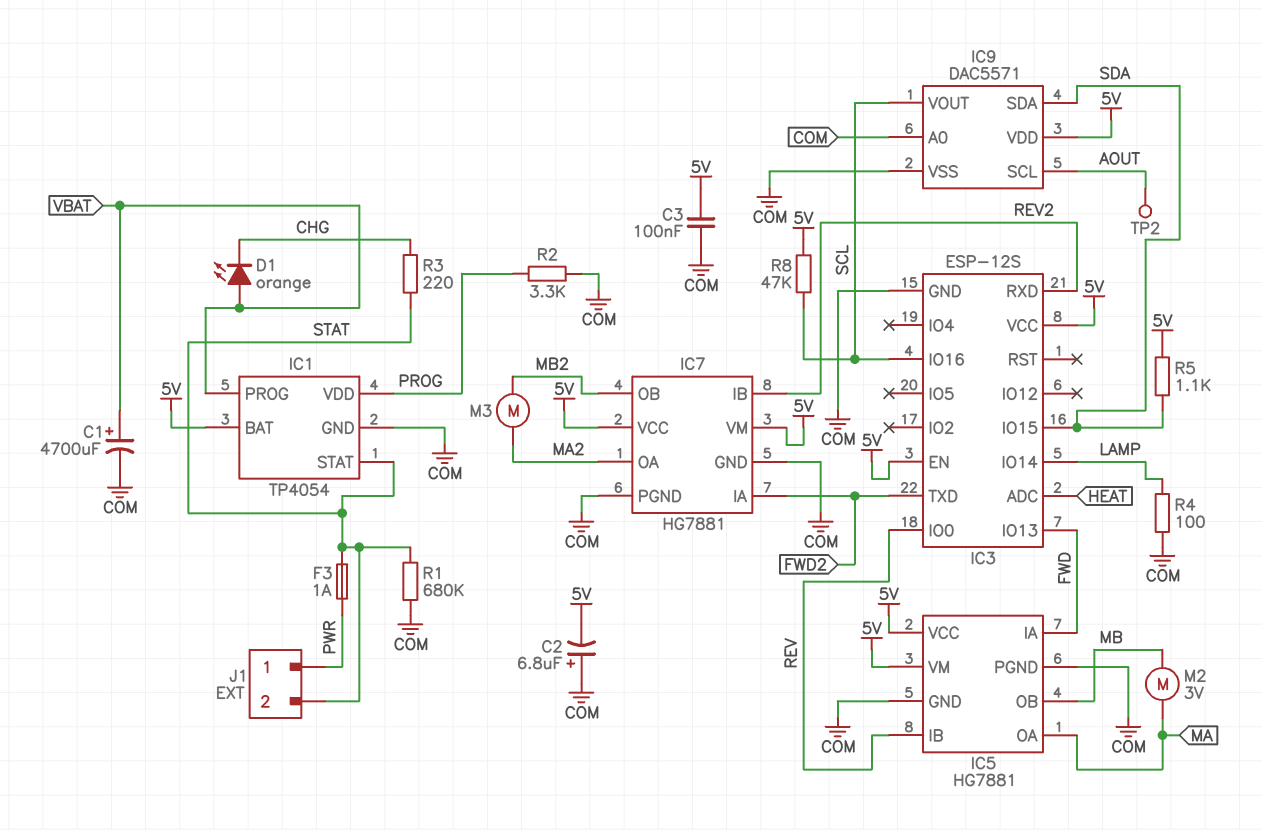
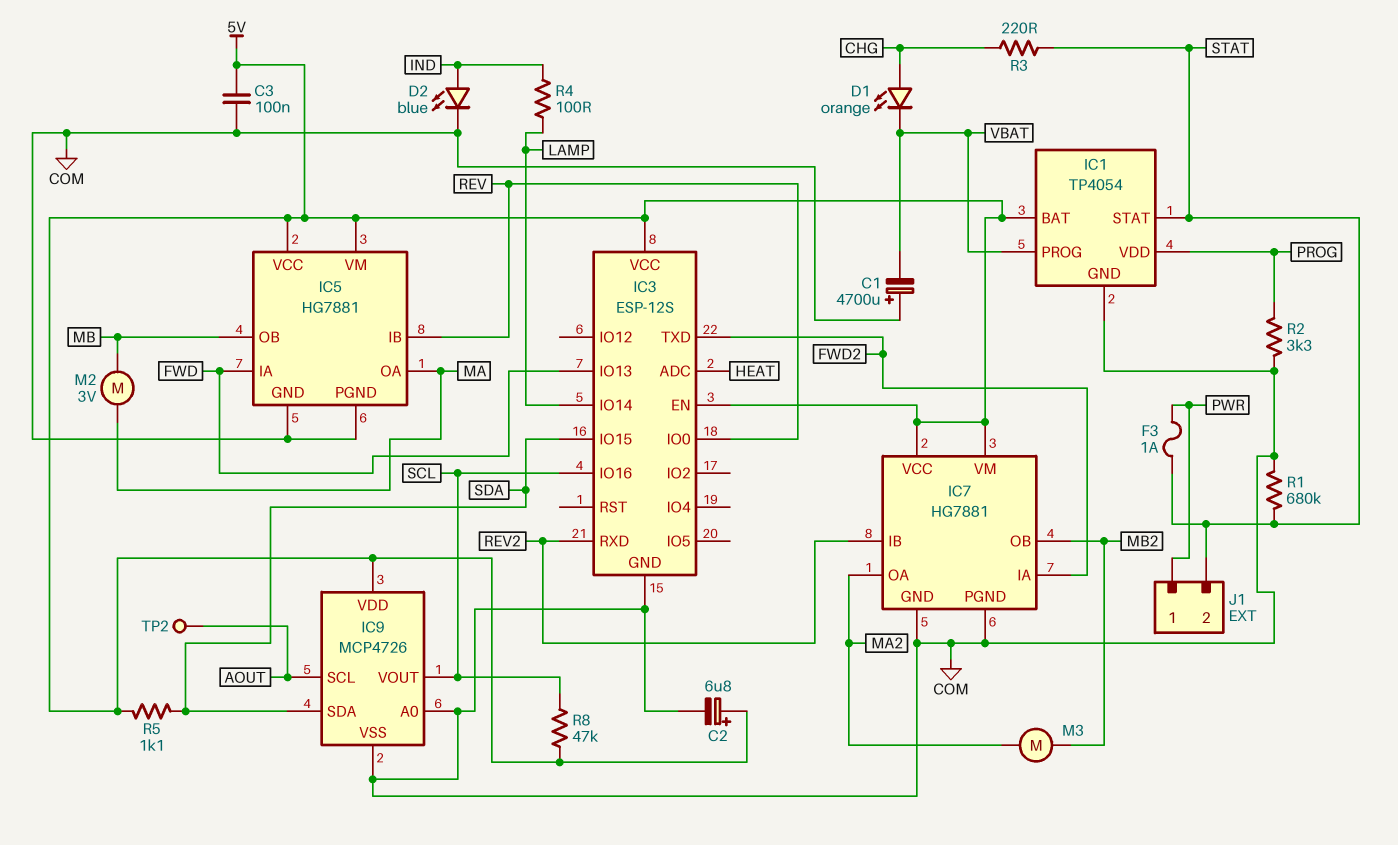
C1: 4700uF (plus VBAT, minus COM) -> 4700uF (plus COM, minus VBAT)
C2: 6.8uF (plus COM, minus 5V) -> 6.8uF (plus 5V, minus COM)
D1: LED orange (A VBAT, K CHG) -> LED orange (A CHG, K VBAT)
D2: none -> LED blue (A IND, K COM)
IC9: DAC5571 -> MCP4726
R4: 100 (COM, LAMP) -> 100 (IND, LAMP)

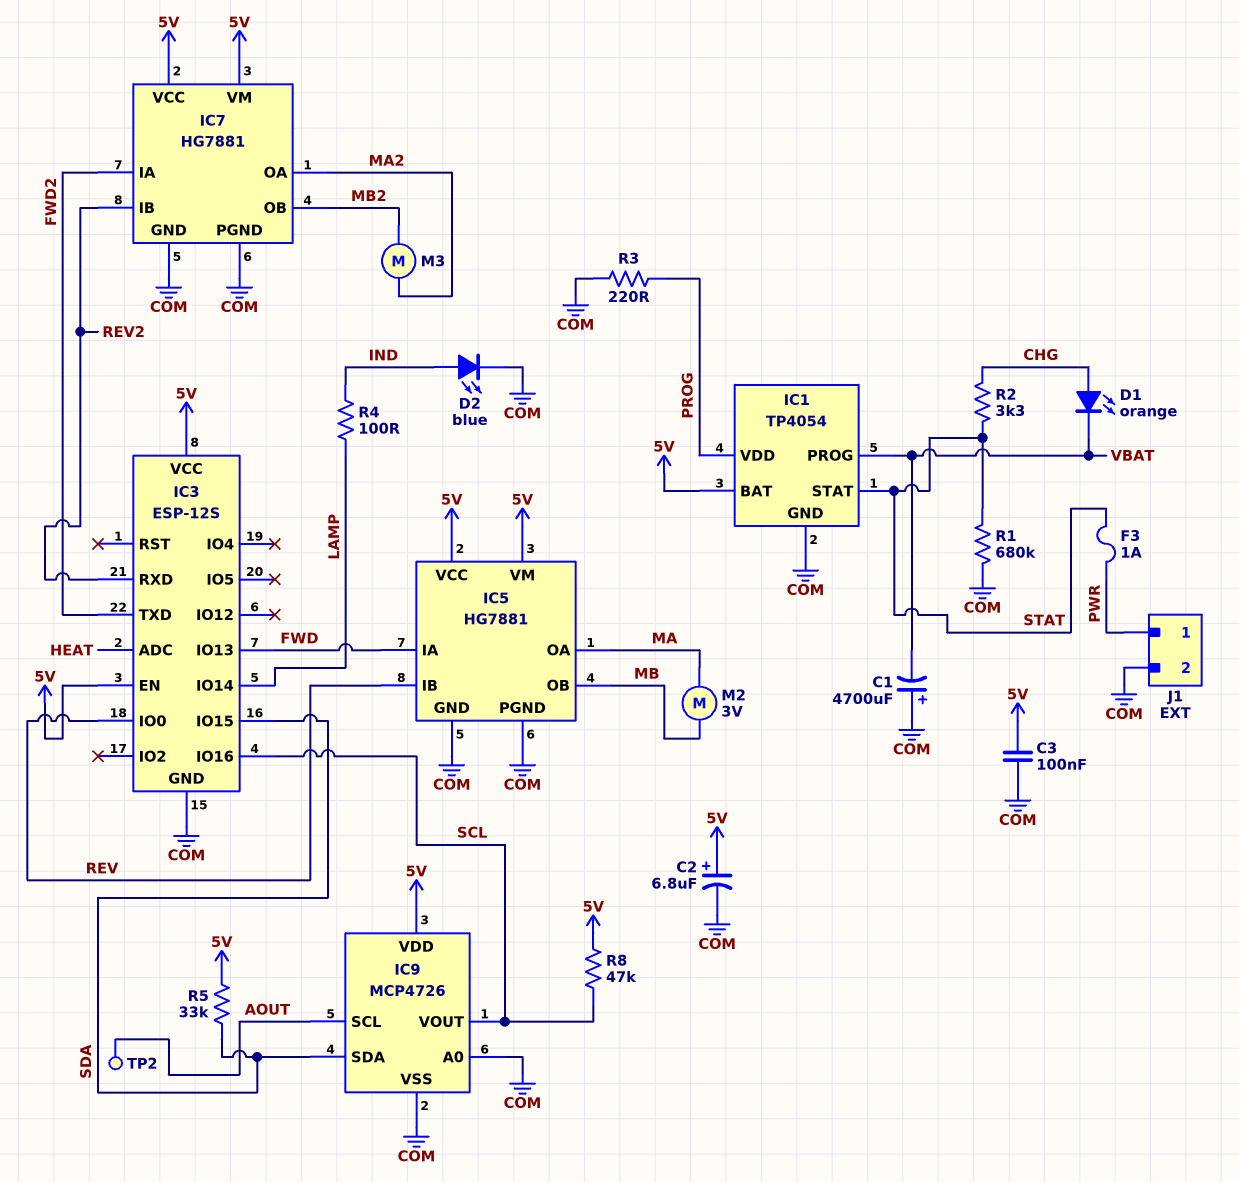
J1 pin 2: STAT -> COM
R2: 3.3k (COM, PROG) -> 3.3k (CHG, STAT)
R3: 220 (CHG, STAT) -> 220 (COM, PROG)
R5: 1.1k (5V, SDA) -> 33k (5V, SDA)

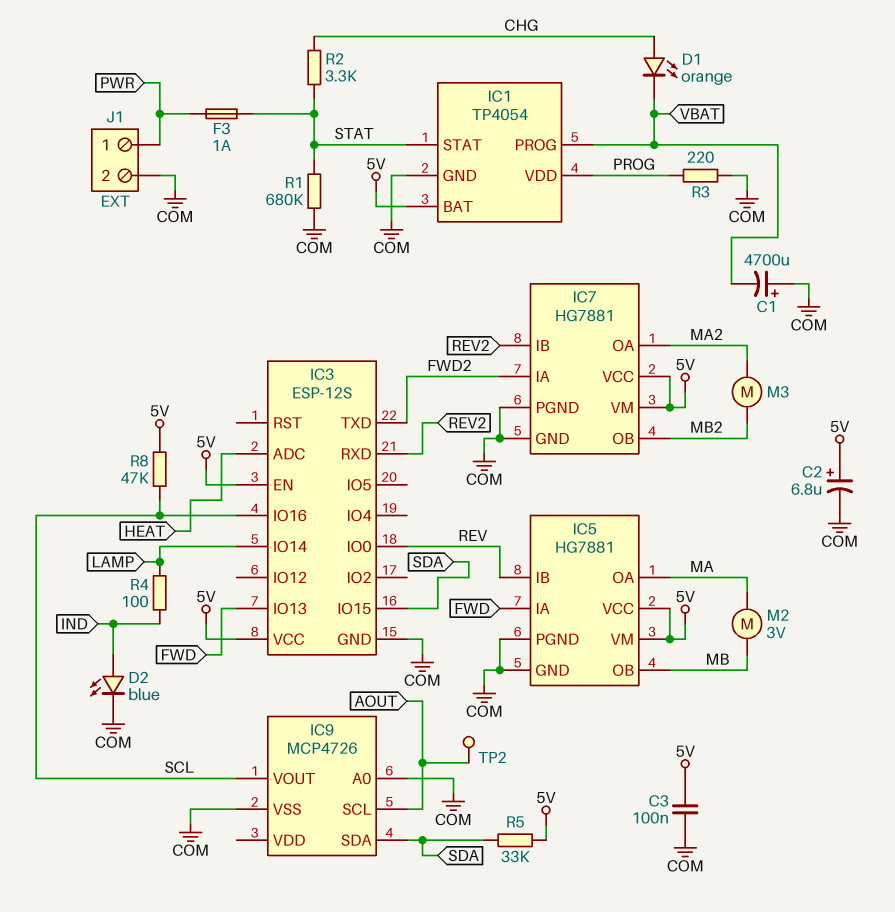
IC9 pin VDD: 5V -> none

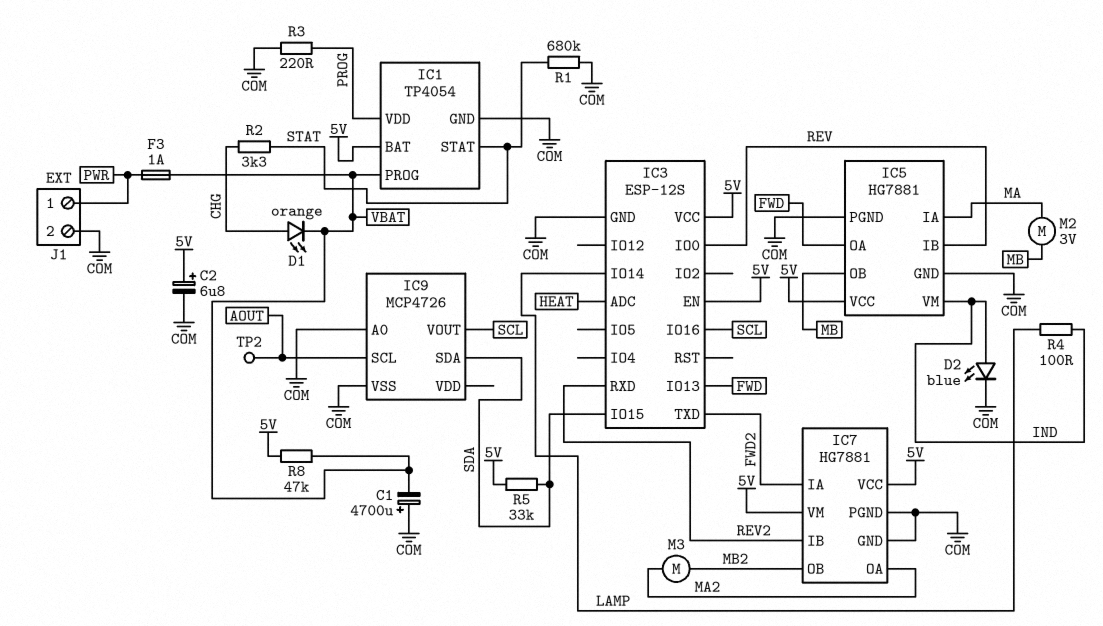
C3: 100nF (5V, COM) -> none
F3: 1A (PWR, STAT) -> 1A (PWR, VBAT)
IC5 pin IA: FWD -> MA
IC5 pin OA: MA -> FWD
IC5 pin VM: 5V -> IND
R8: 47k (5V, SCL) -> 47k (5V, VBAT)

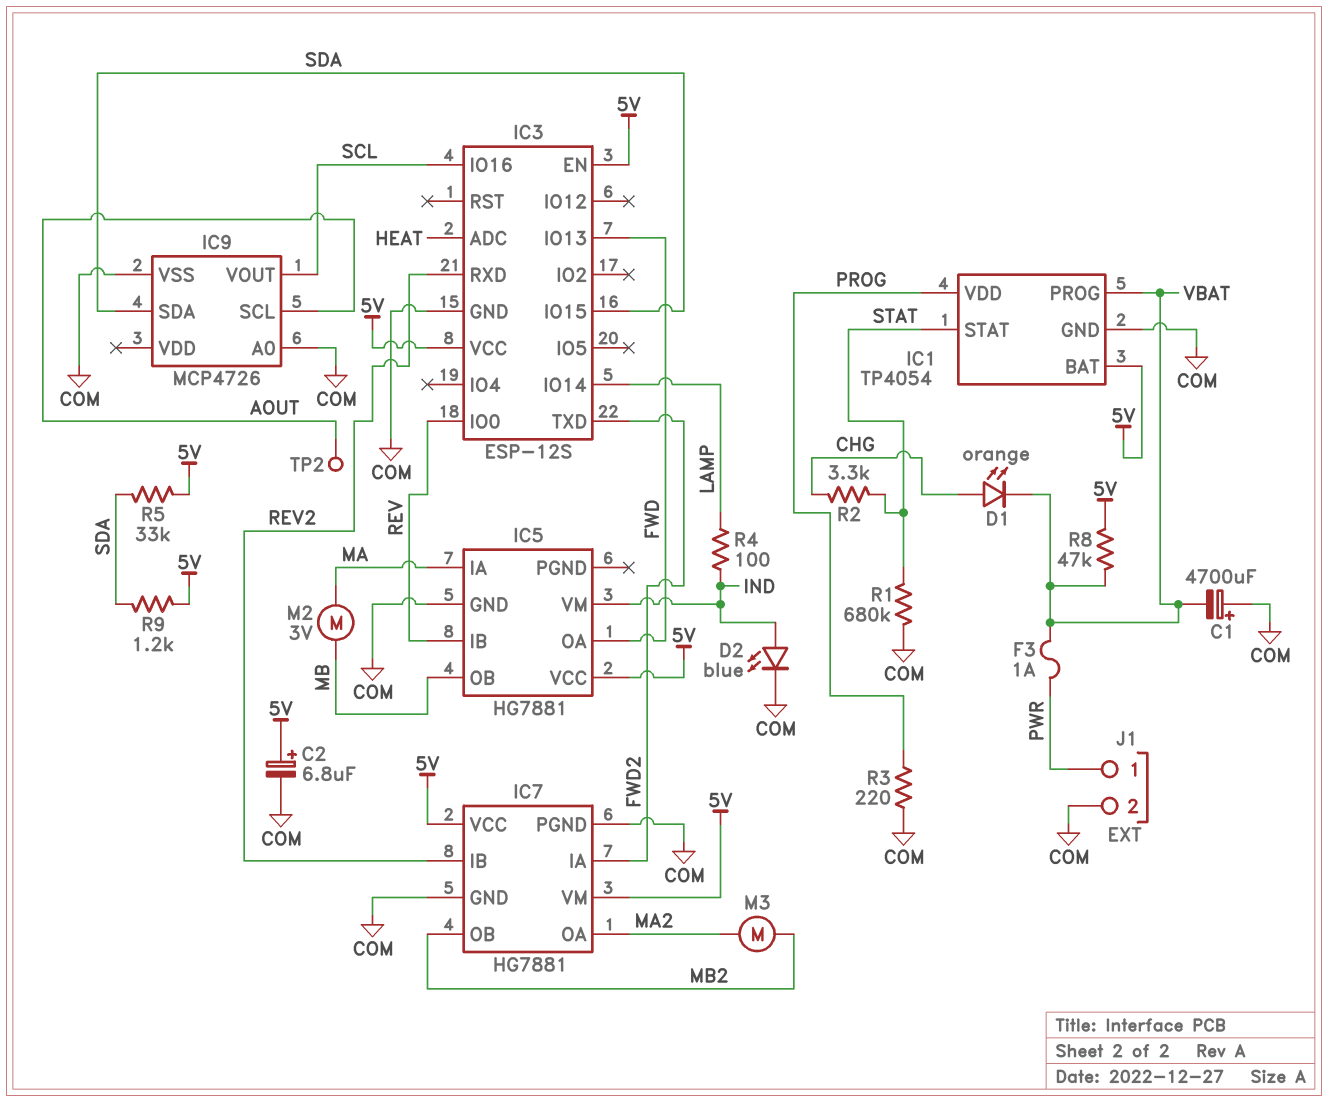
IC5 pin PGND: COM -> none
R9: none -> 1.2k (5V, SDA)

